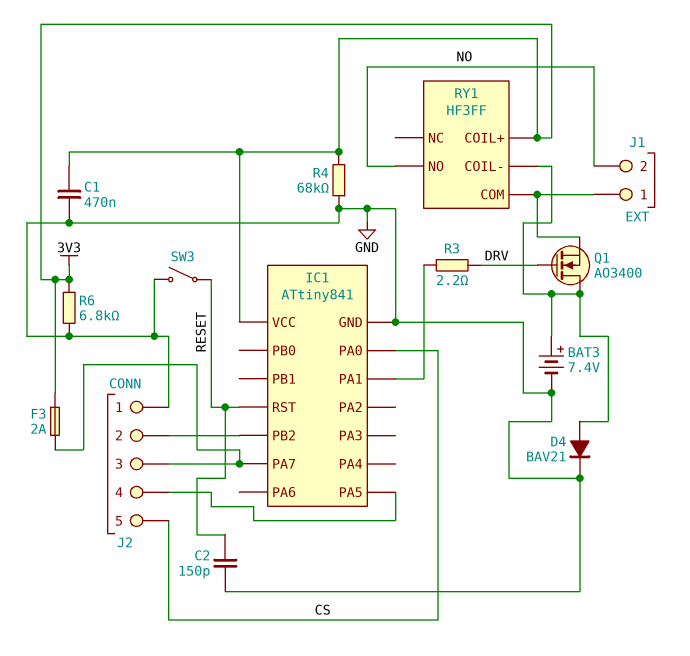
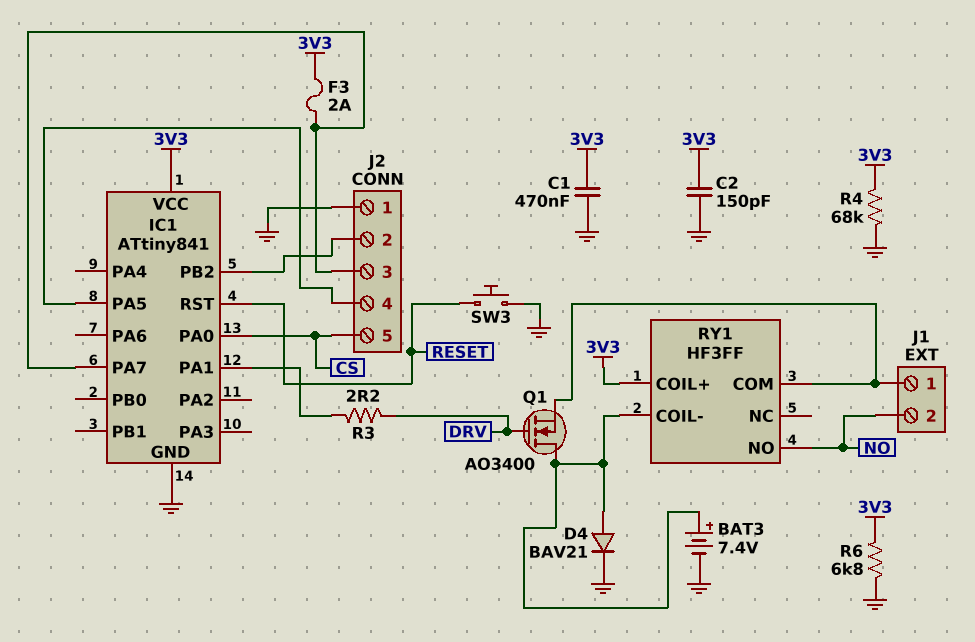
C2: 150pF (GND, RESET) -> 150pF (3V3, GND)
SW3: switch (GND, RESET) -> button (GND, RESET)

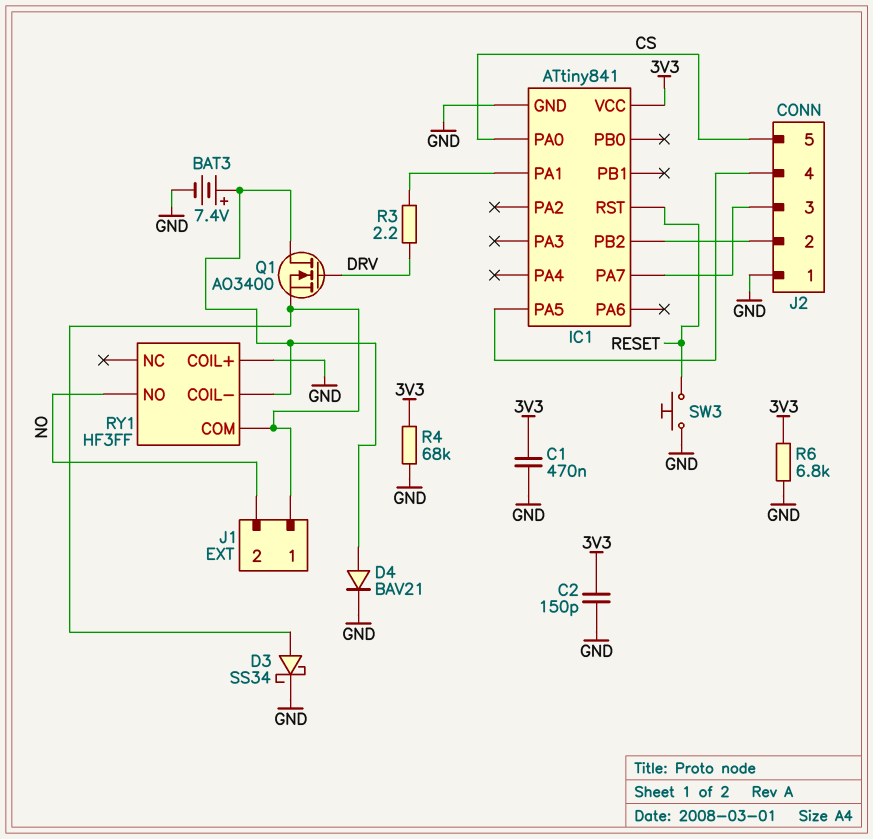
D3: none -> schottky SS34 (A J1/1, K GND)
F3: 2A (3V3, IC1/PA7) -> none
RY1 pin COIL+: 3V3 -> GND

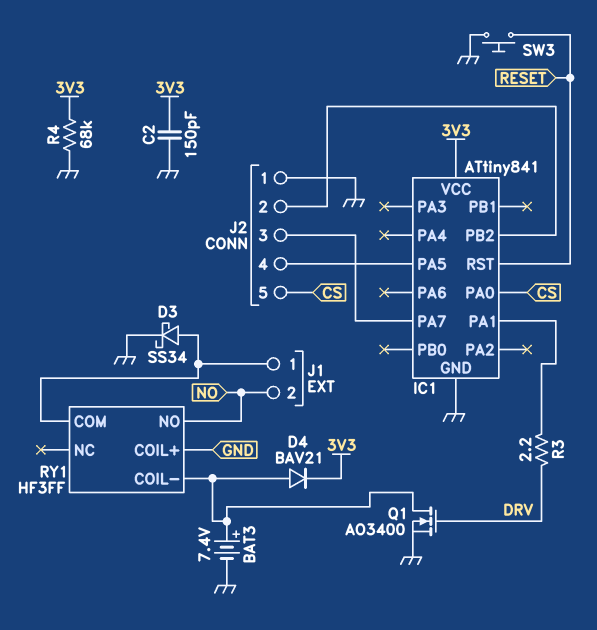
C1: 470nF (3V3, GND) -> none
D4: diode BAV21 (A RY1/COIL-, K GND) -> diode BAV21 (A RY1/COIL-, K 3V3)
Q1: NMOS AO3400 (G DRV, D RY1/COIL-, S J1/1) -> NMOS AO3400 (G DRV, D RY1/COIL-, S GND)
R6: 6.8k (3V3, GND) -> none

